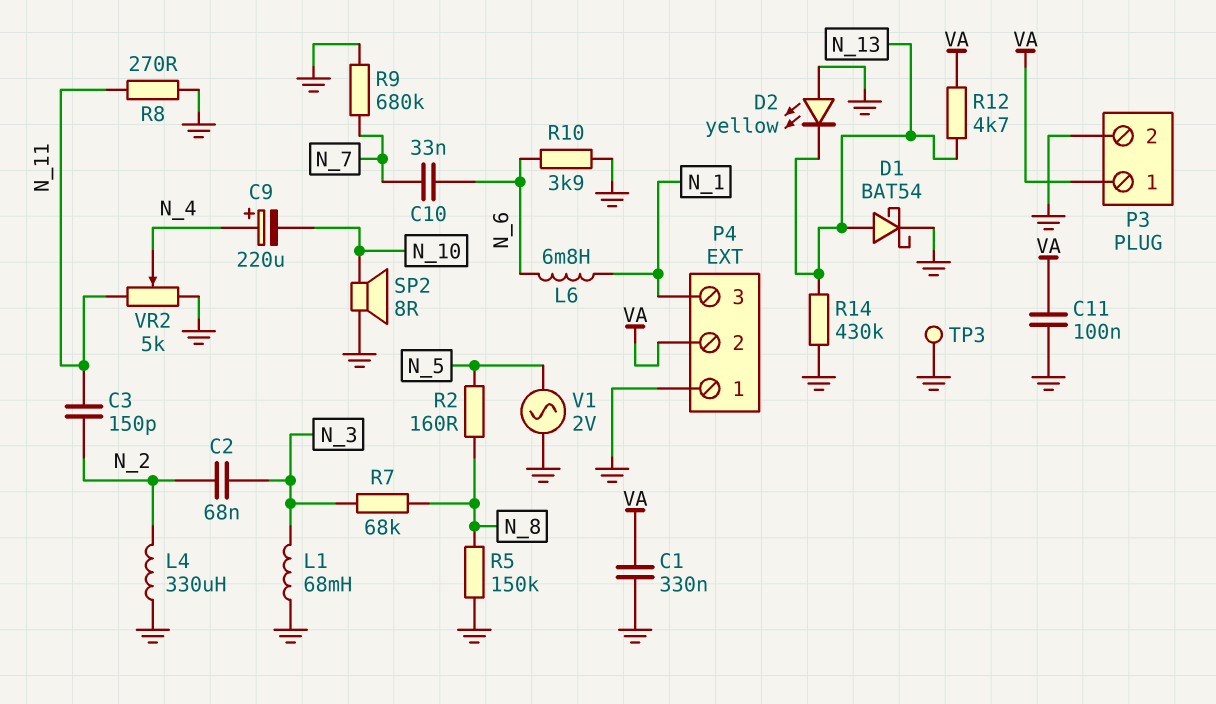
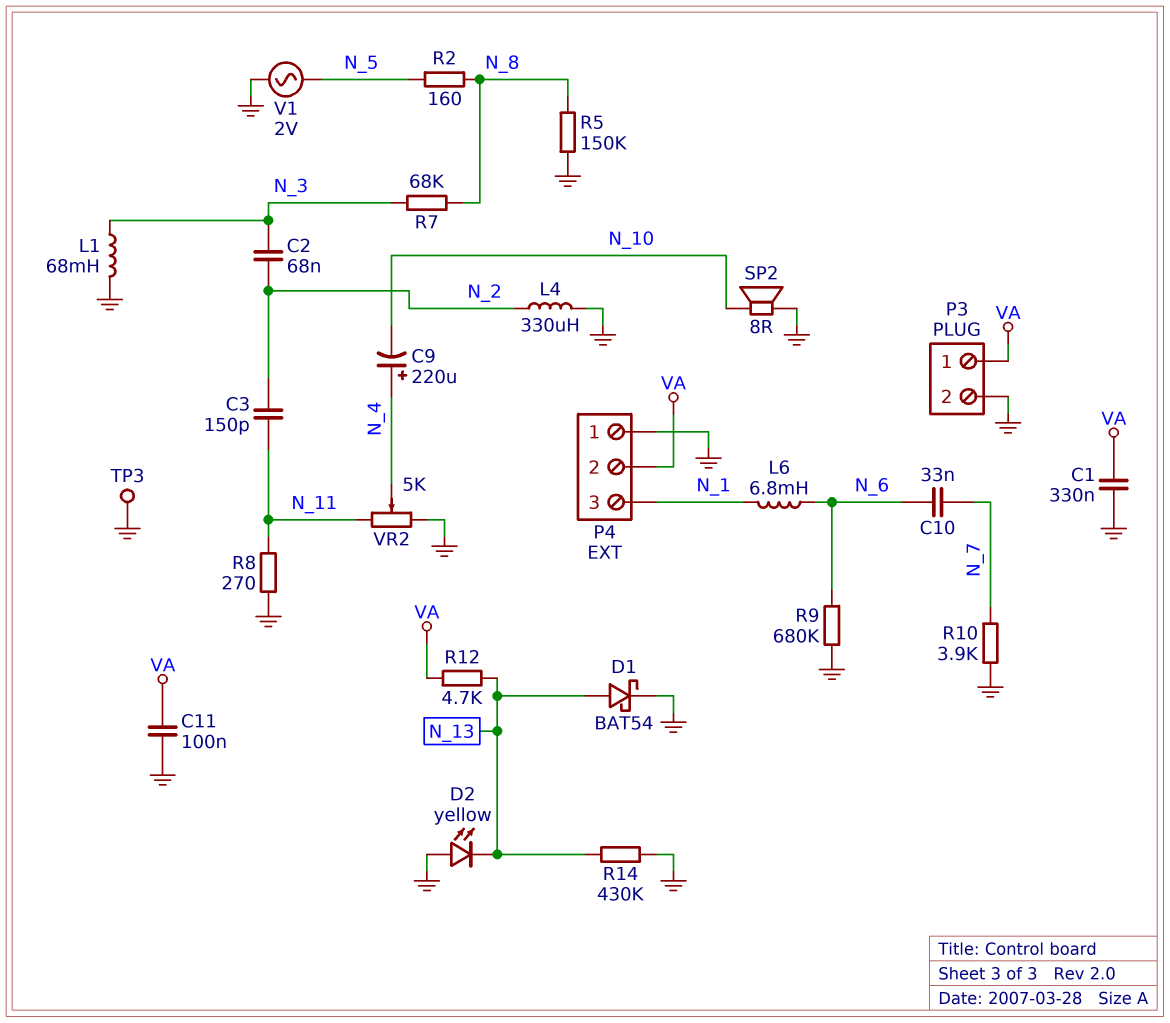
R9: 680k (GND, N_7) -> 680k (GND, N_6)
R10: 3.9k (GND, N_6) -> 3.9k (GND, N_7)

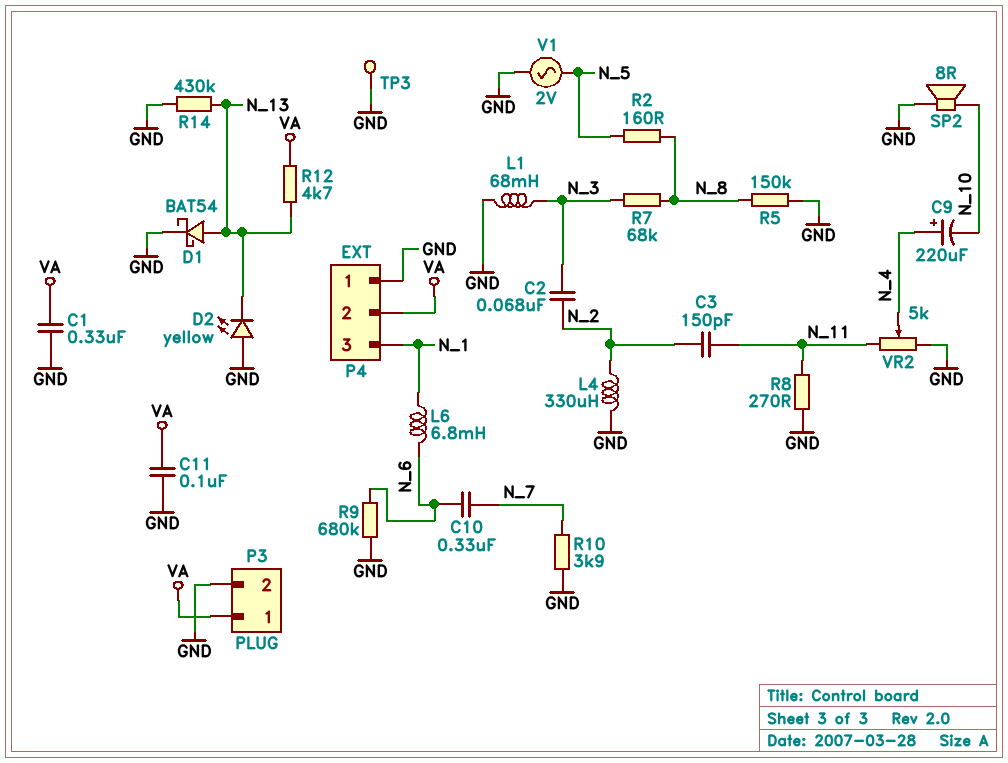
C10: 33nF (N_6, N_7) -> 330nF (N_6, N_7)

